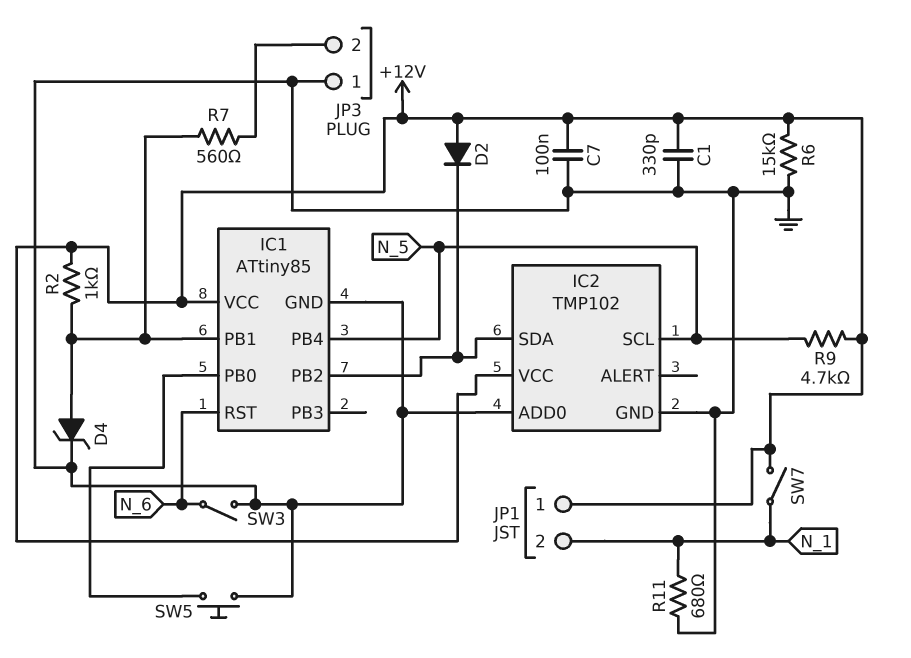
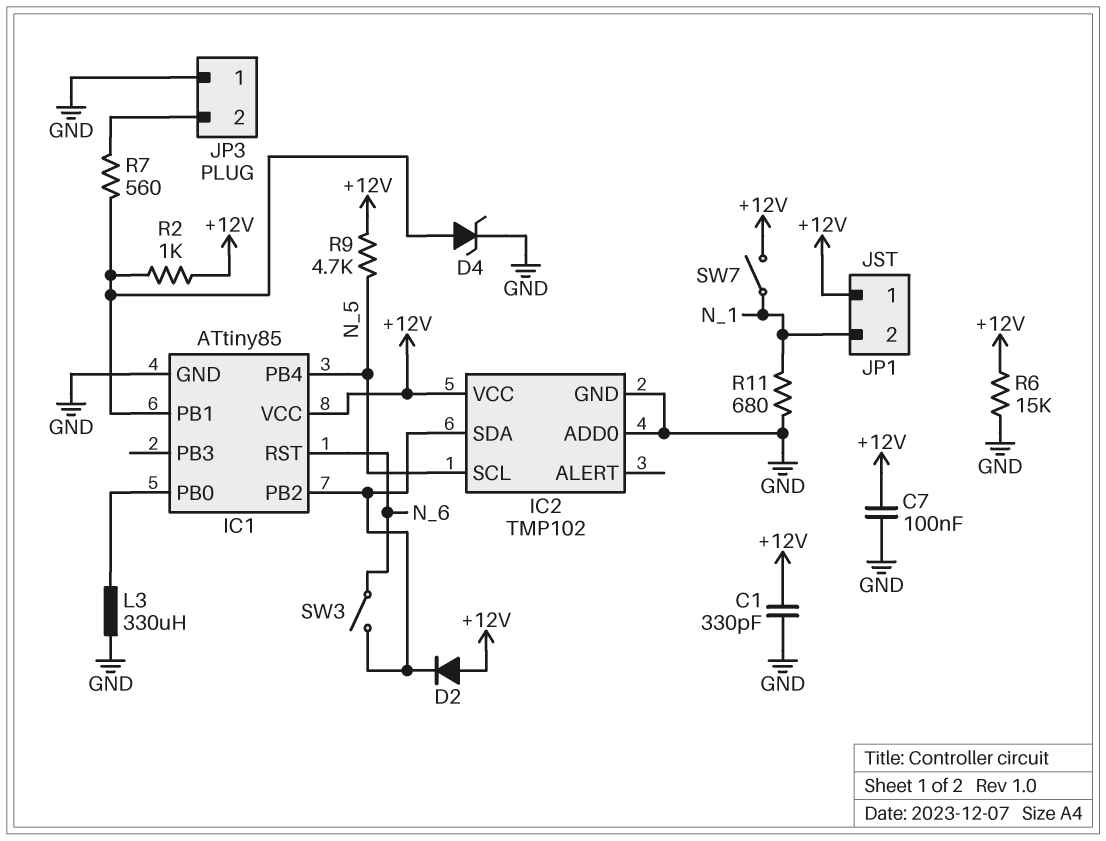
L3: none -> 330uH (GND, IC1/PB0)
SW3: switch (GND, N_6) -> switch (IC1/PB2, N_6)
SW5: button (GND, IC1/PB0) -> none

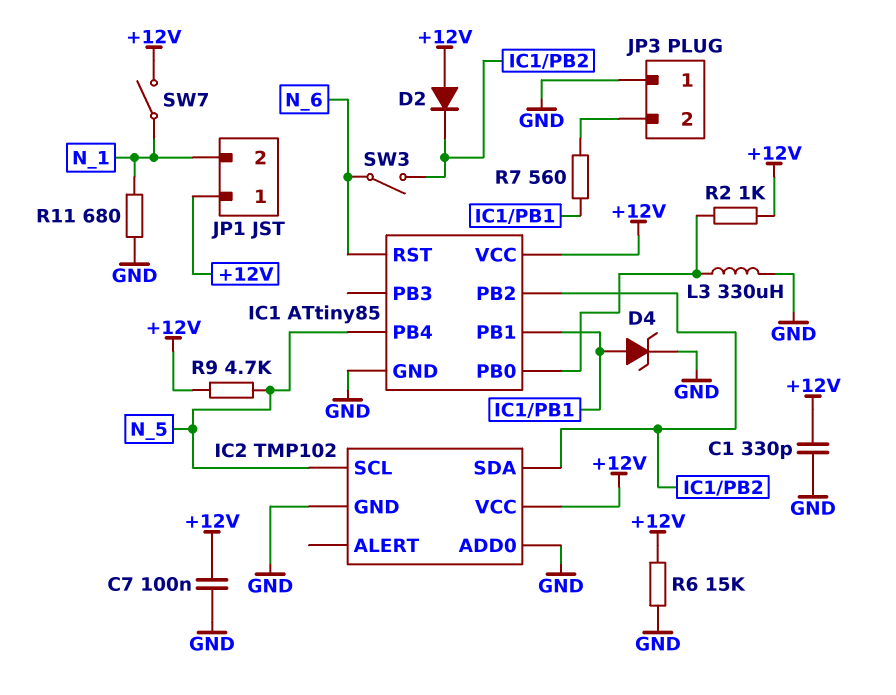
R2: 1k (+12V, IC1/PB1) -> 1k (+12V, IC1/PB0)

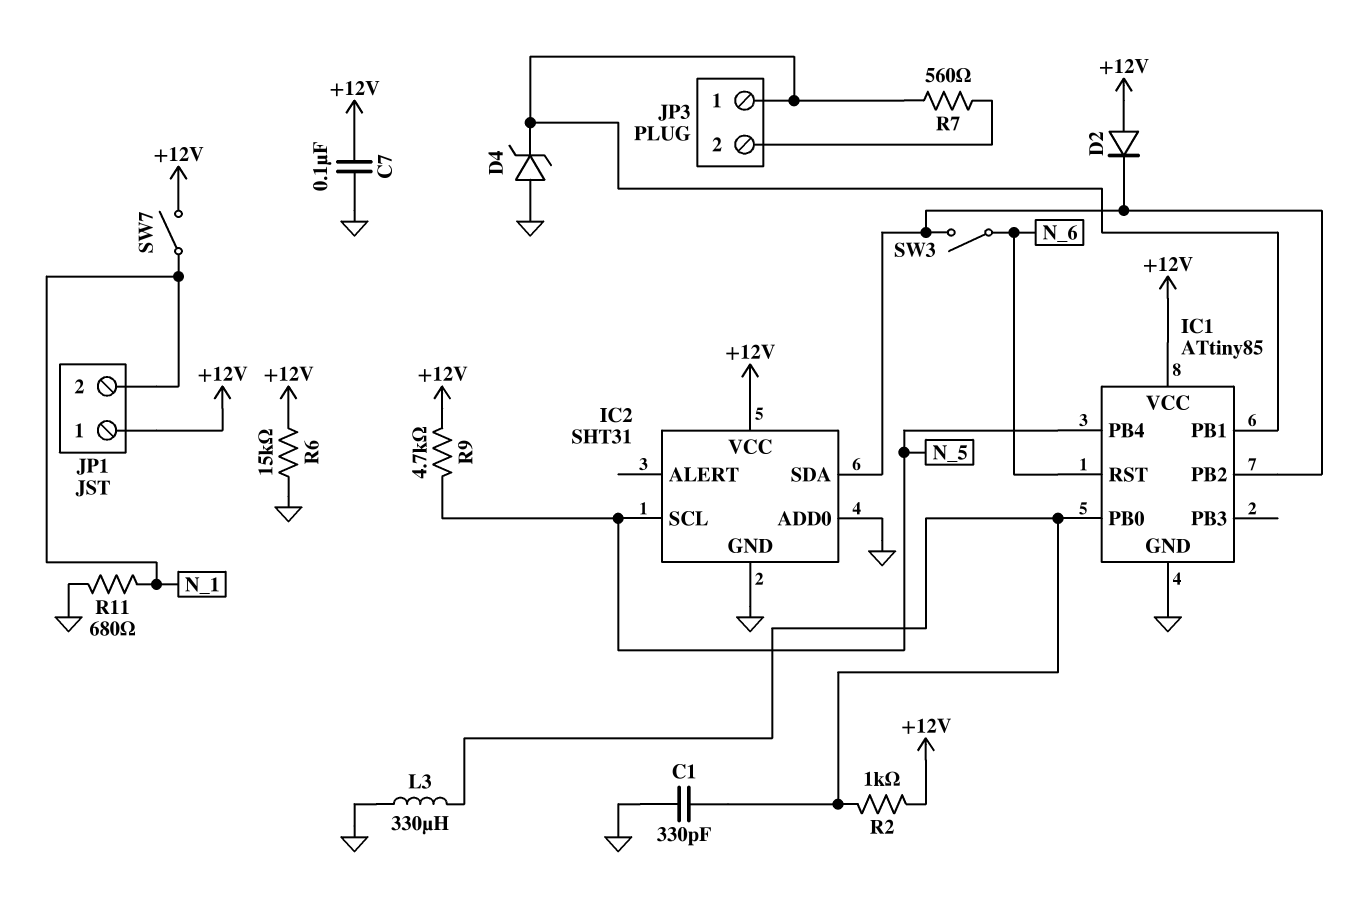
C1: 330pF (+12V, GND) -> 330pF (GND, IC1/PB0)
D4: zener (A IC1/PB1, K GND) -> zener (A GND, K IC1/PB1)
IC2: TMP102 -> SHT31
JP3 pin 1: GND -> IC1/PB1

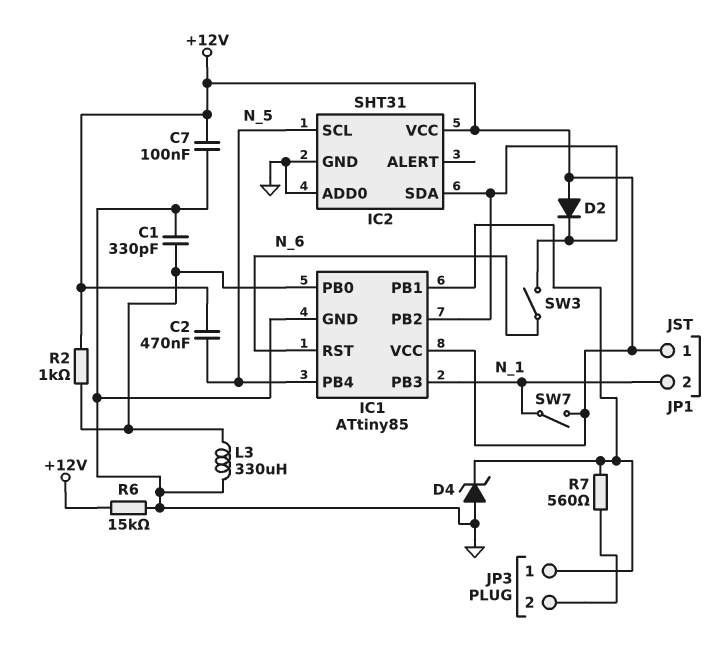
C2: none -> 470nF (+12V, N_5)
IC1 pin PB3: none -> N_1
R9: 4.7k (+12V, N_5) -> none
R11: 680 (GND, N_1) -> none

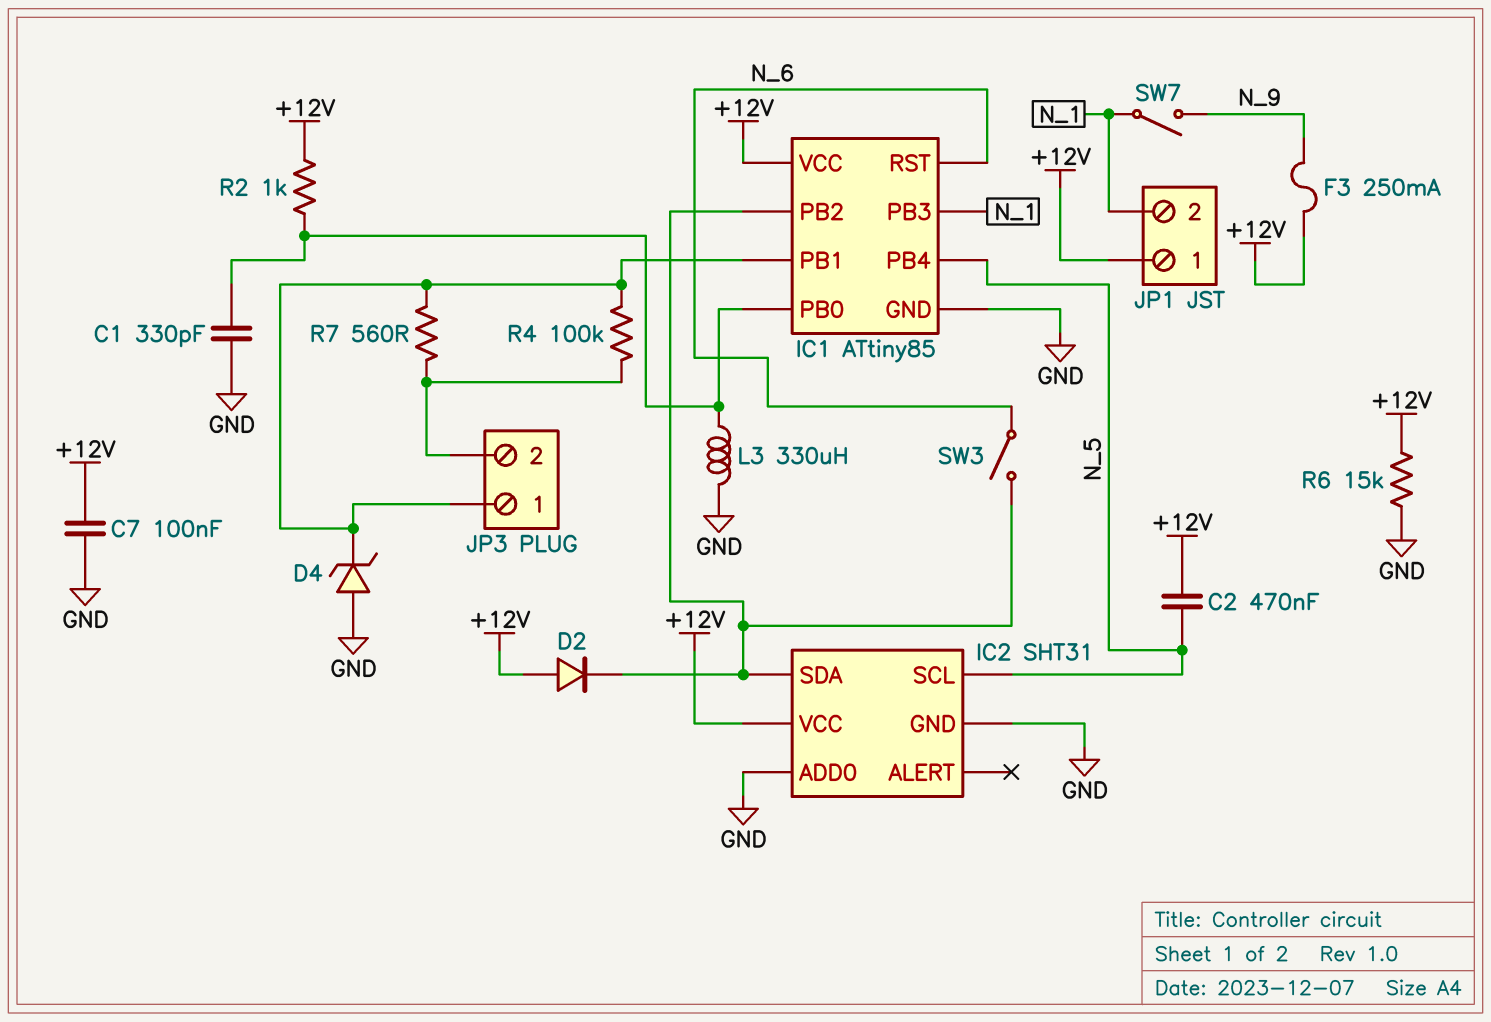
F3: none -> 250mA (+12V, N_9)
R4: none -> 100k (IC1/PB1, JP3/2)
SW7: switch (+12V, N_1) -> switch (N_1, N_9)

